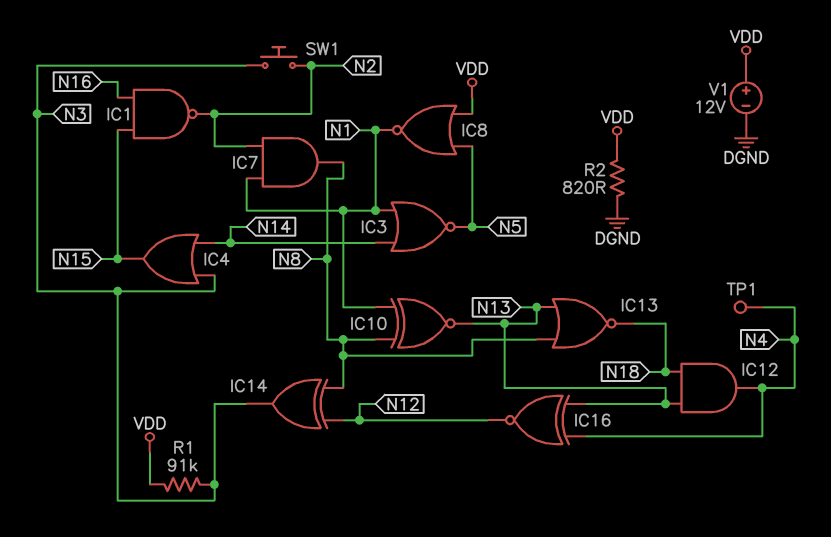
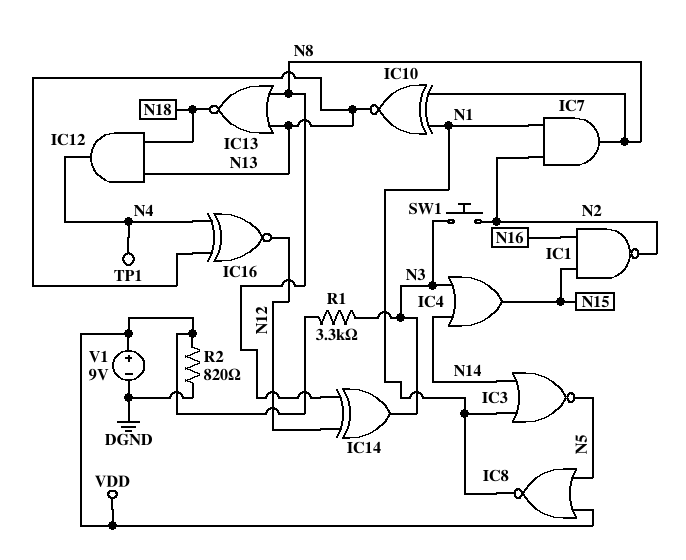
R1: 91k (N3, VDD) -> 3.3k (N3, VDD)
V1: 12V (plus VDD, minus DGND) -> 9V (plus VDD, minus DGND)

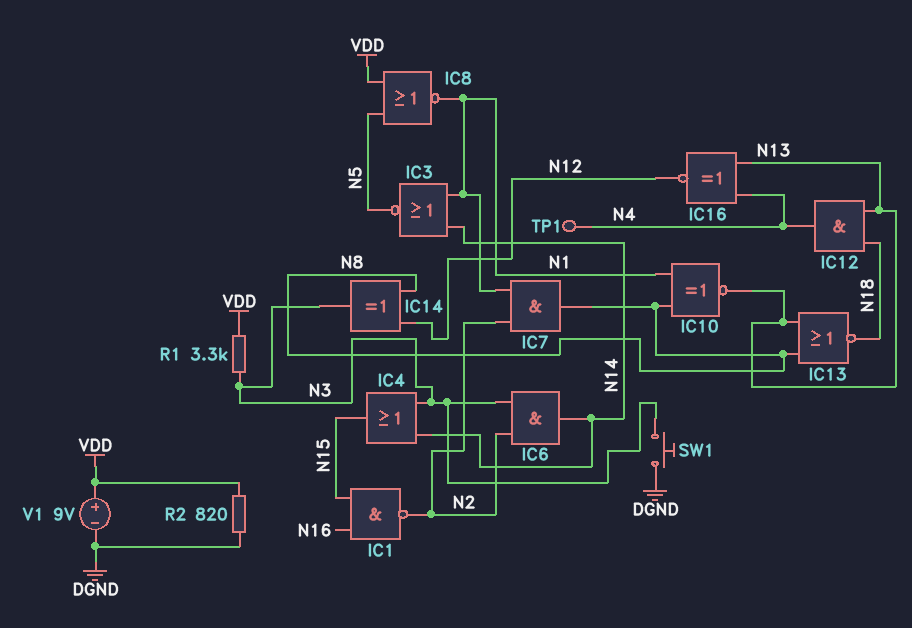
IC6: none -> AND (in N2, in N3, out N14)
SW1: button (N2, N3) -> button (DGND, N3)

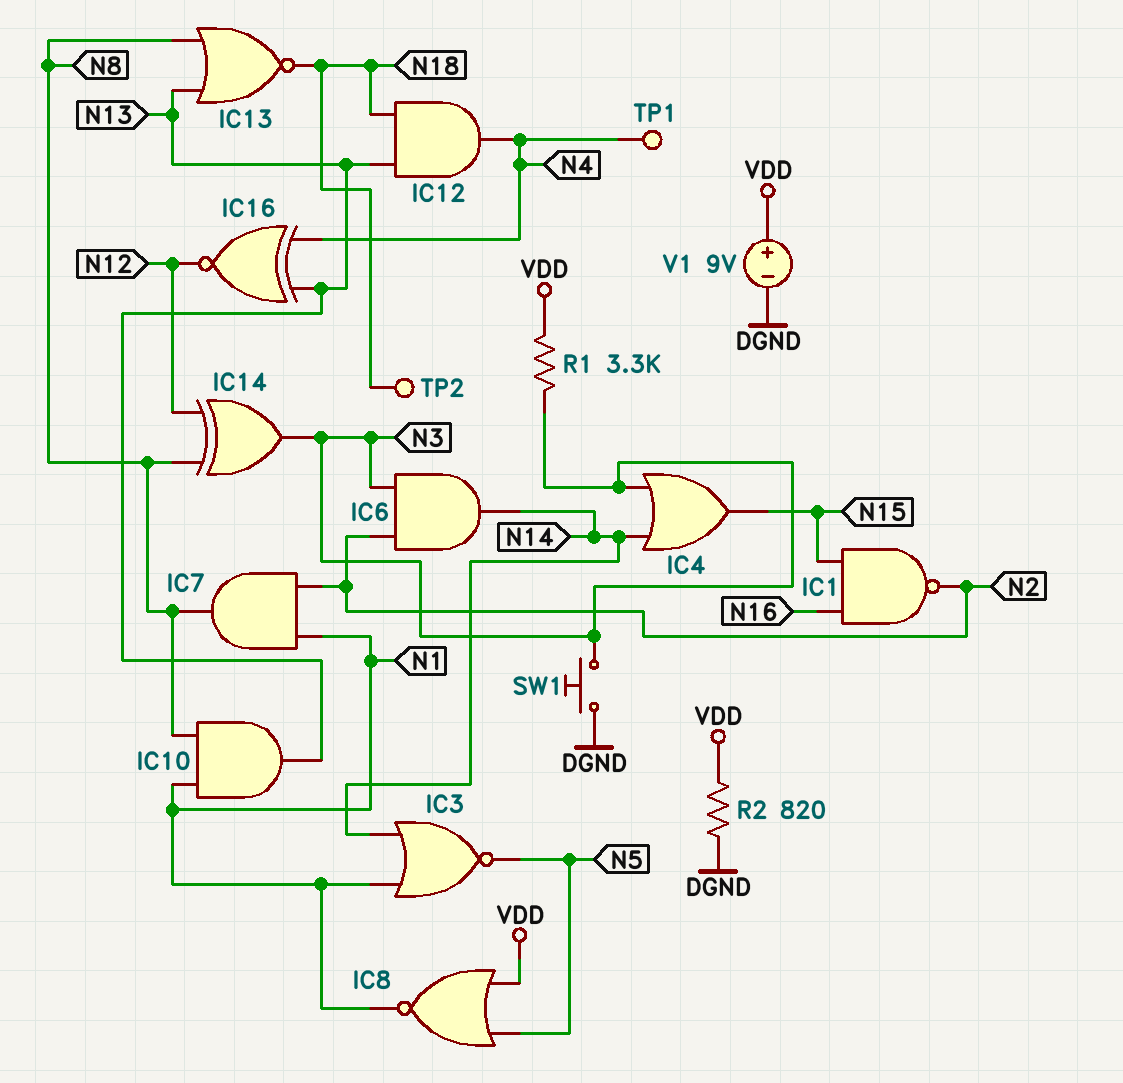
IC10: XNOR (in N1, in N8, out N13) -> AND (in N1, in N8, out N13)
TP2: none -> test point (N18)

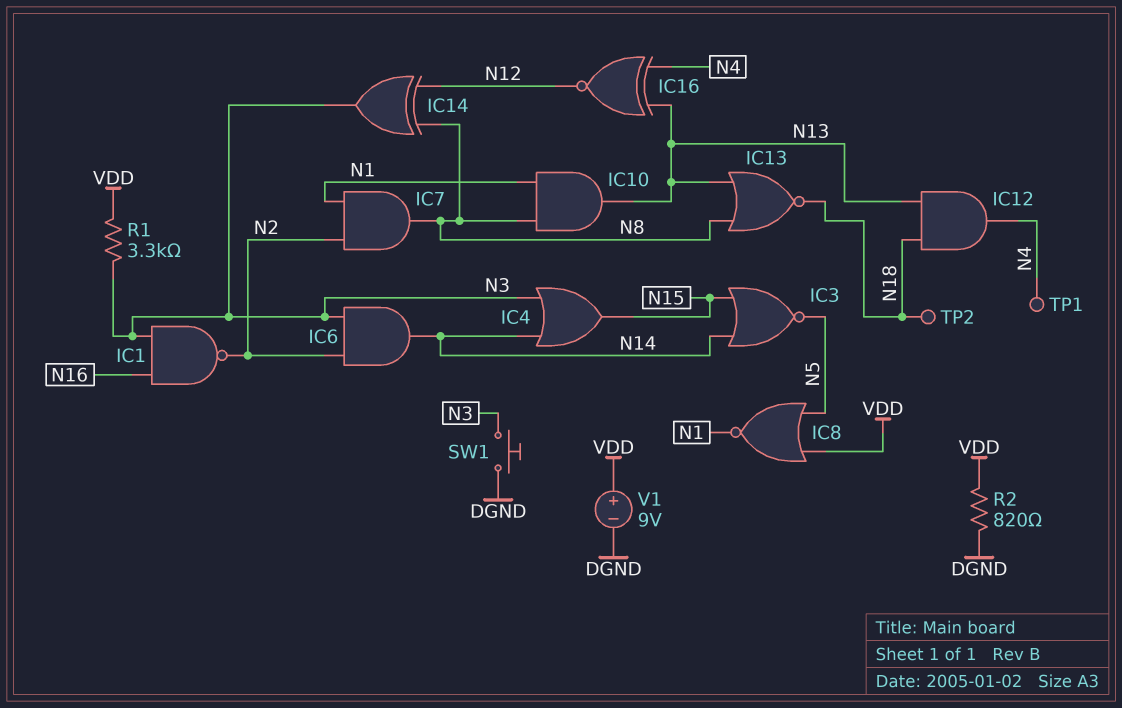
IC1: NAND (in N15, in N16, out N2) -> NAND (in N3, in N16, out N2)
IC3: NOR (in N1, in N14, out N5) -> NOR (in N14, in N15, out N5)

